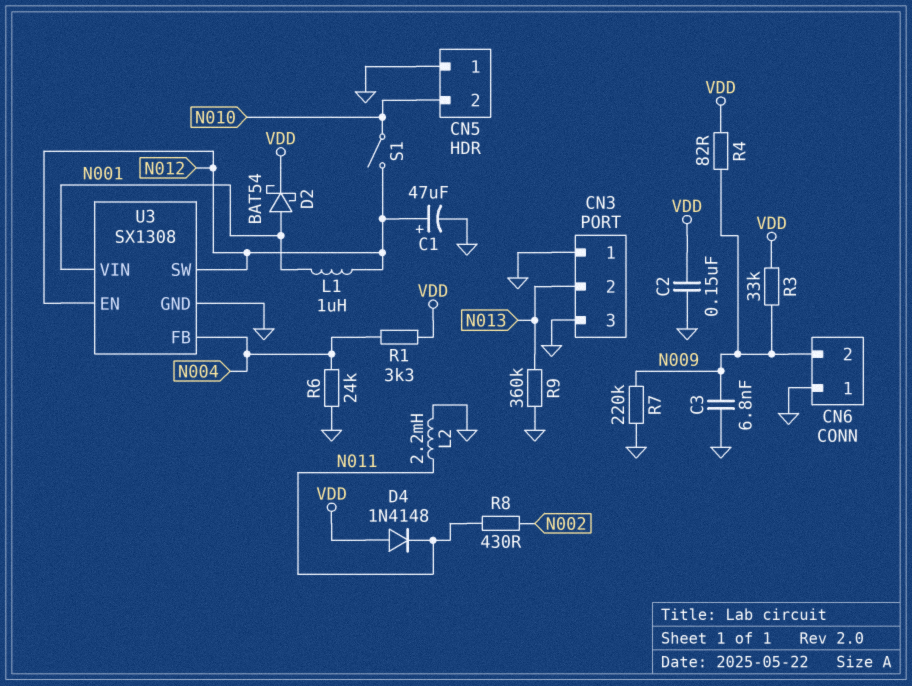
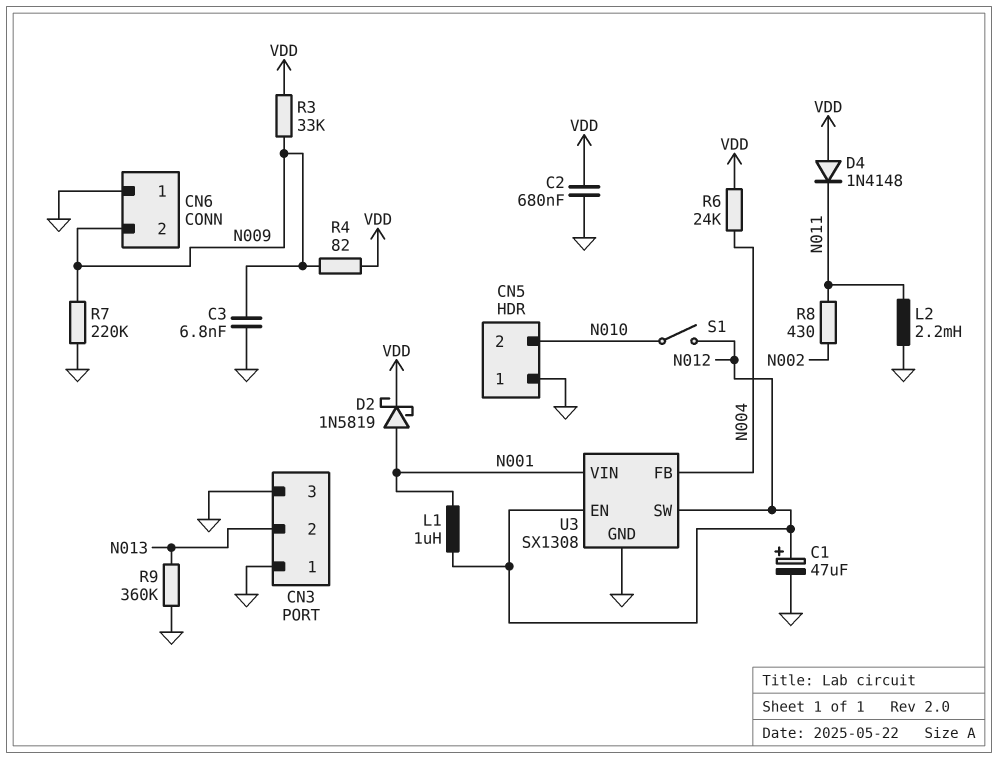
C2: 150nF (GND, VDD) -> 680nF (GND, VDD)
D2: schottky BAT54 (A N001, K VDD) -> schottky 1N5819 (A N001, K VDD)
R1: 3.3k (N004, VDD) -> none
R6: 24k (GND, N004) -> 24k (N004, VDD)

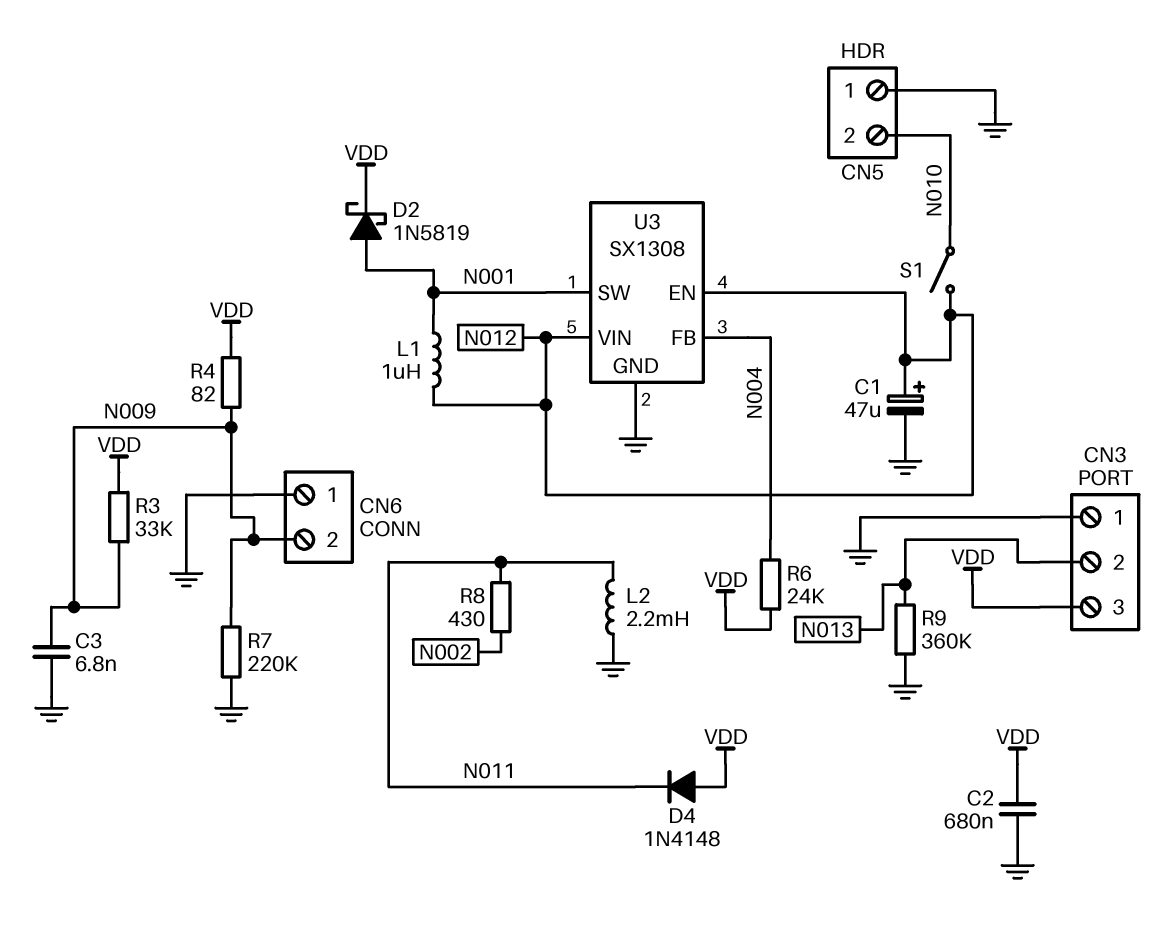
CN3 pin 3: GND -> VDD
U3 pin SW: N012 -> N001
U3 pin VIN: N001 -> N012

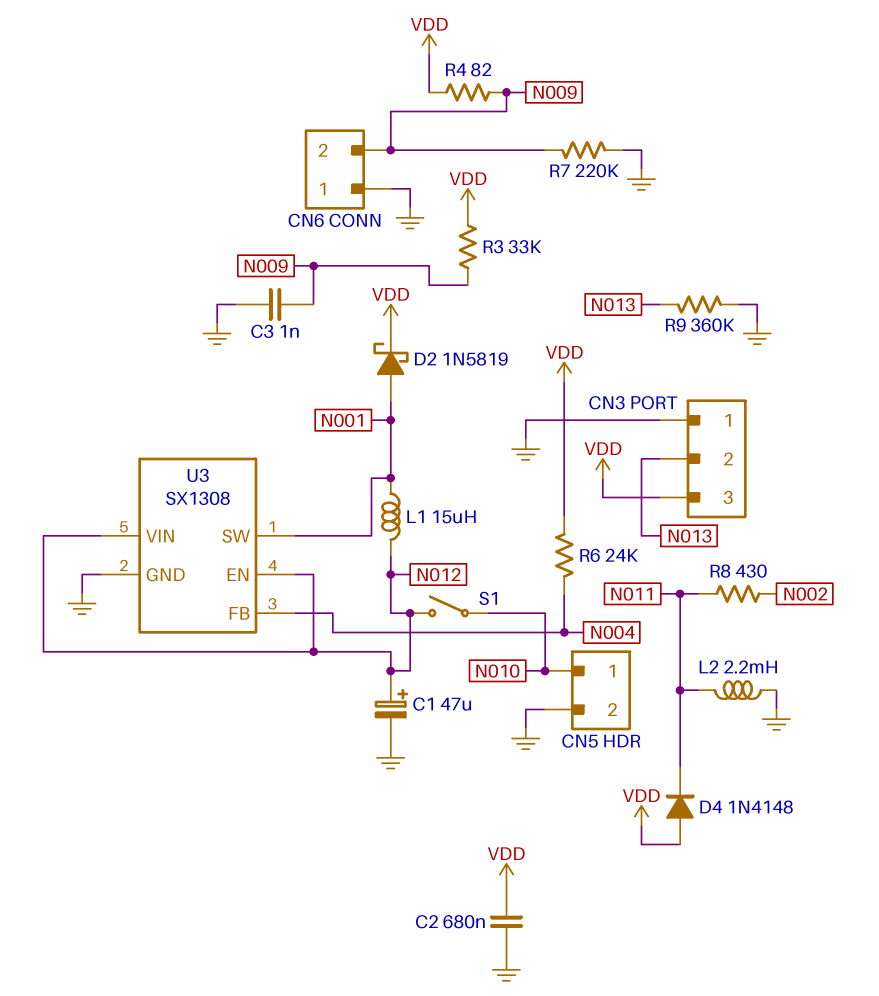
C3: 6.8nF (GND, N009) -> 1nF (GND, N009)
CN5 pin 1: GND -> N010
CN5 pin 2: N010 -> GND
L1: 1uH (N001, N012) -> 15uH (N001, N012)

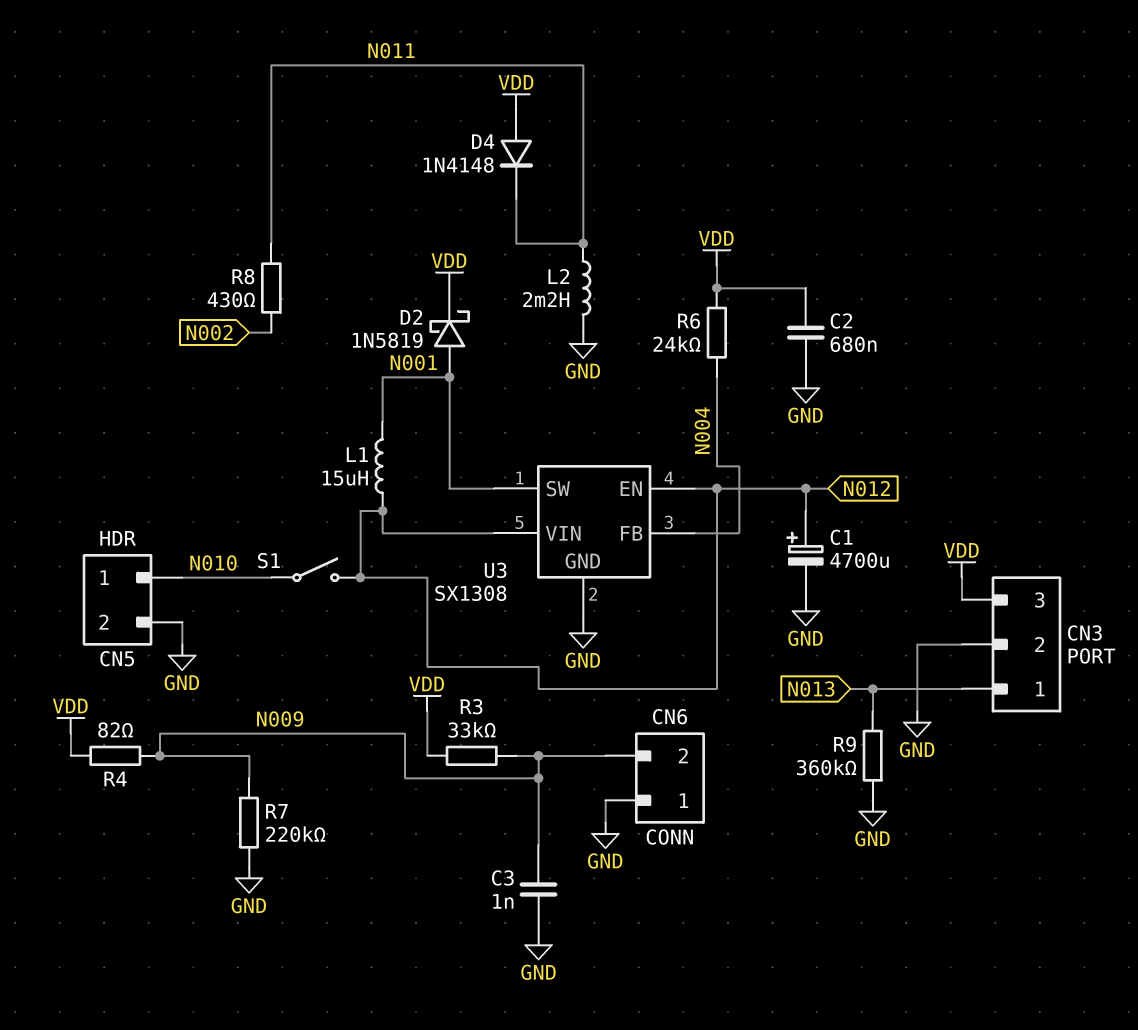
C1: 47uF (plus N012, minus GND) -> 4700uF (plus N012, minus GND)
CN3 pin 1: GND -> N013
CN3 pin 2: N013 -> GND

